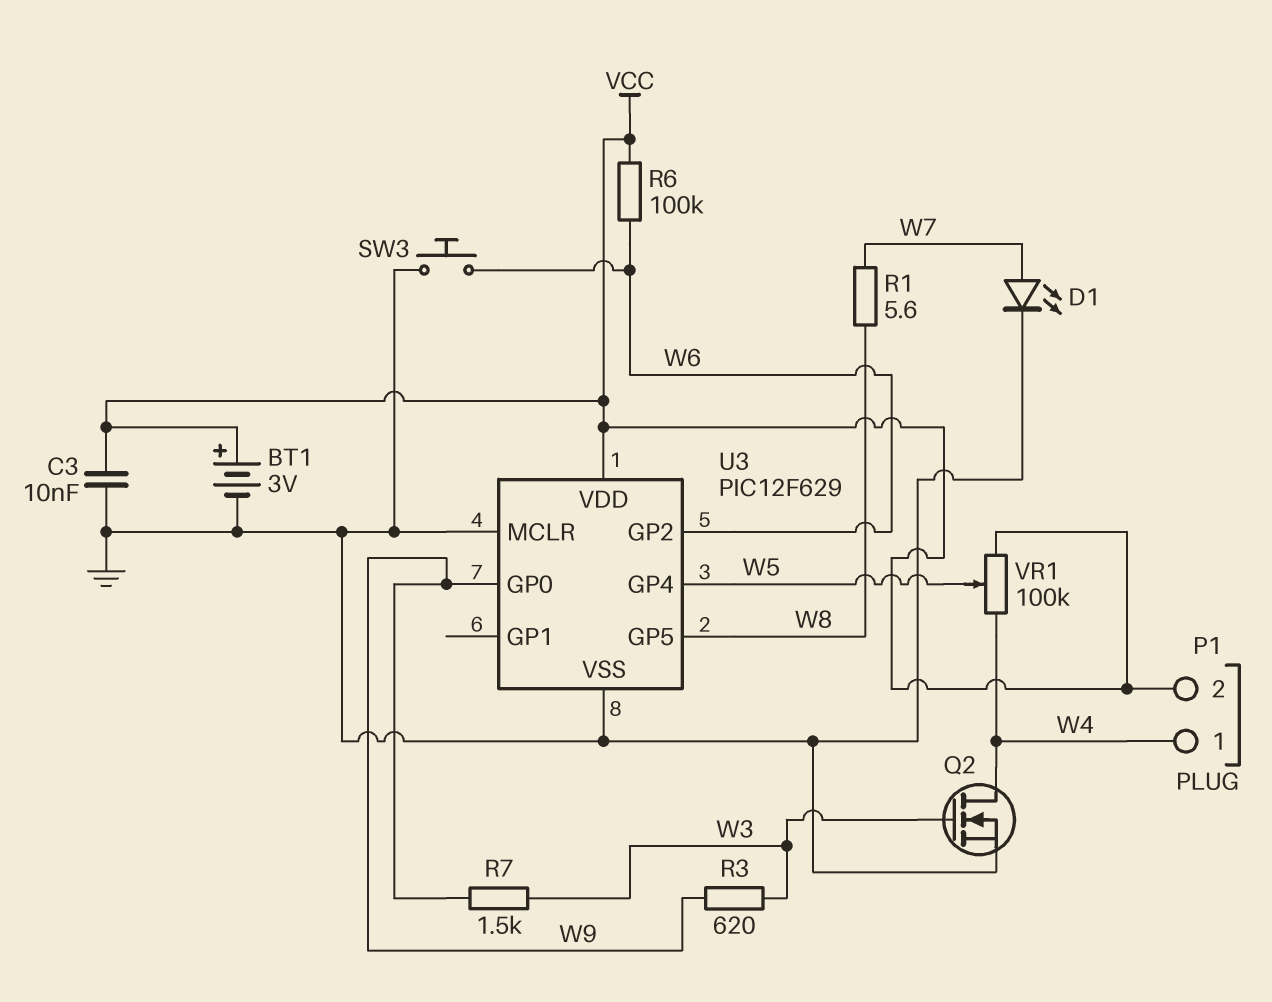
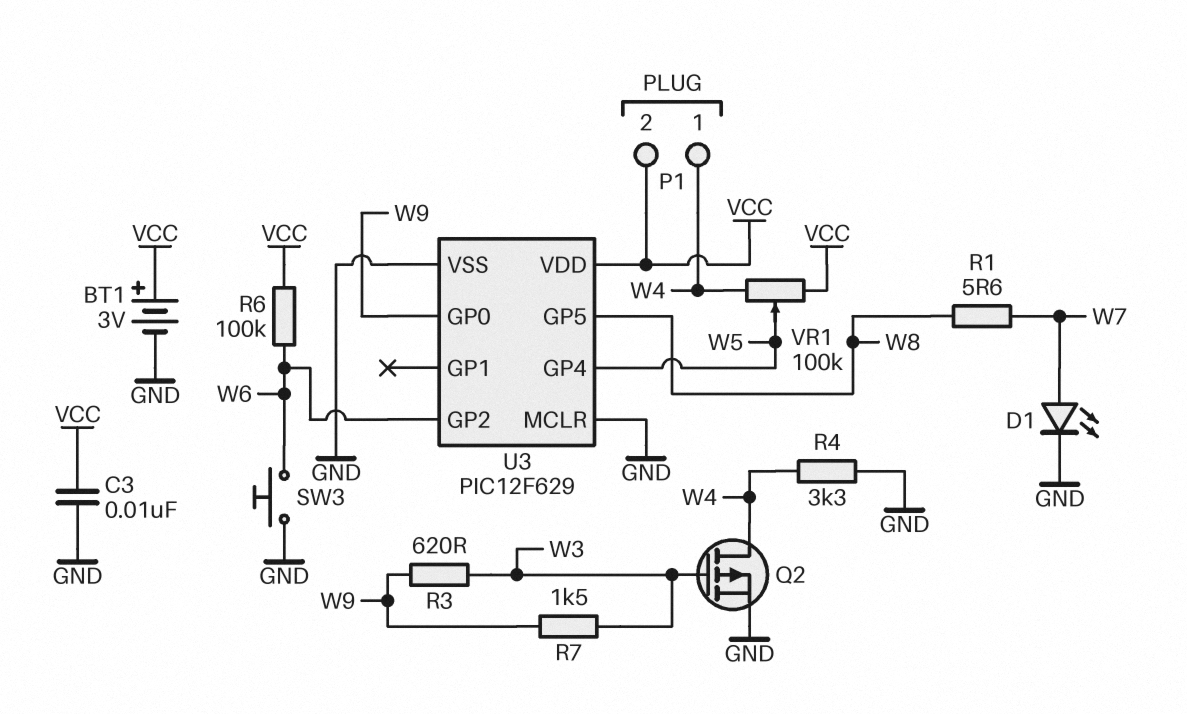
Q2: NMOS (G W3, D W4, S GND) -> PMOS (G W3, D W4, S GND)
R4: none -> 3.3k (GND, W4)

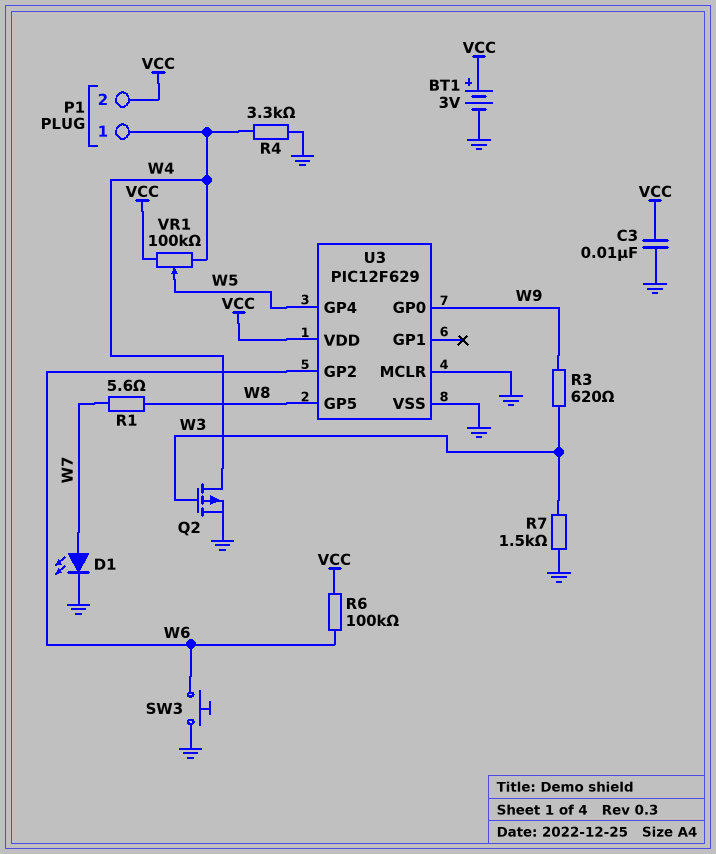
R7: 1.5k (W3, W9) -> 1.5k (GND, W3)

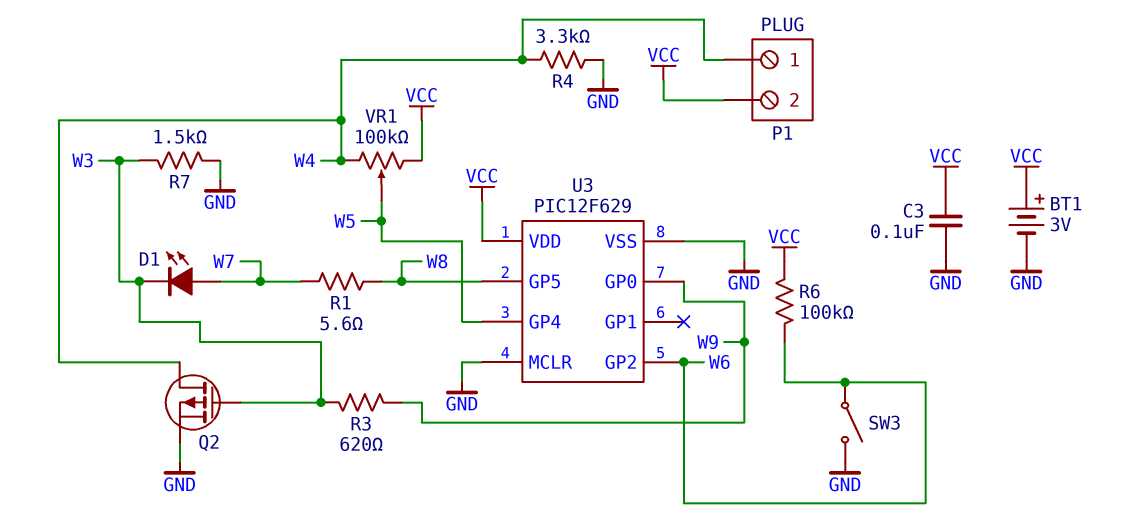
C3: 10nF (GND, VCC) -> 100nF (GND, VCC)
D1: LED (A W7, K GND) -> LED (A W7, K W3)
SW3: button (GND, W6) -> switch (GND, W6)

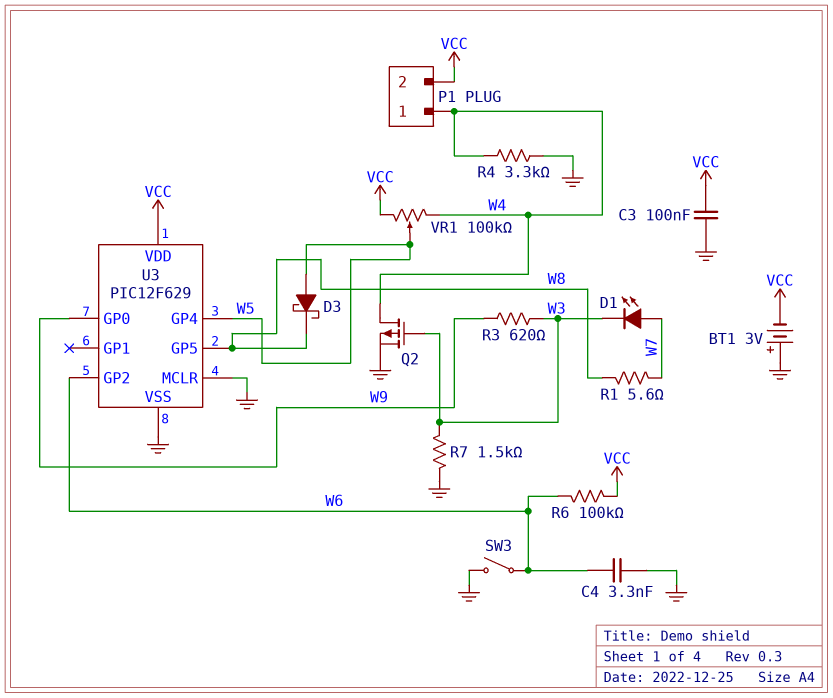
BT1: 3V (plus VCC, minus GND) -> 3V (plus GND, minus VCC)
C4: none -> 3.3nF (GND, W6)
D3: none -> schottky (A W5, K W8)

